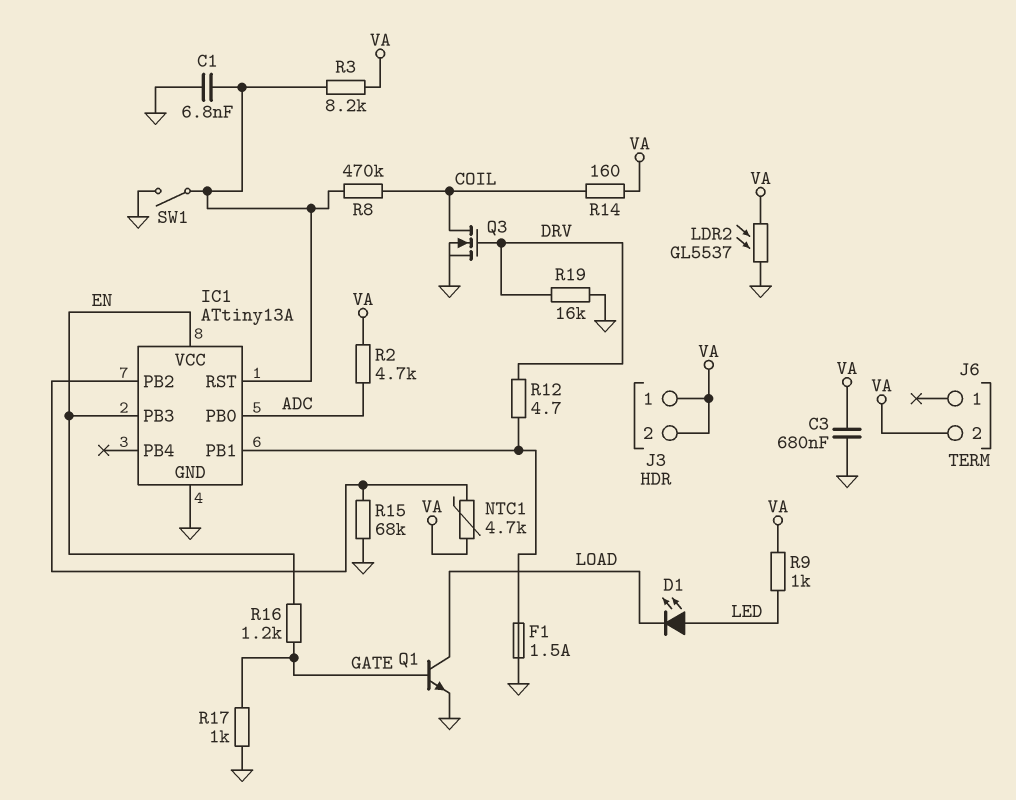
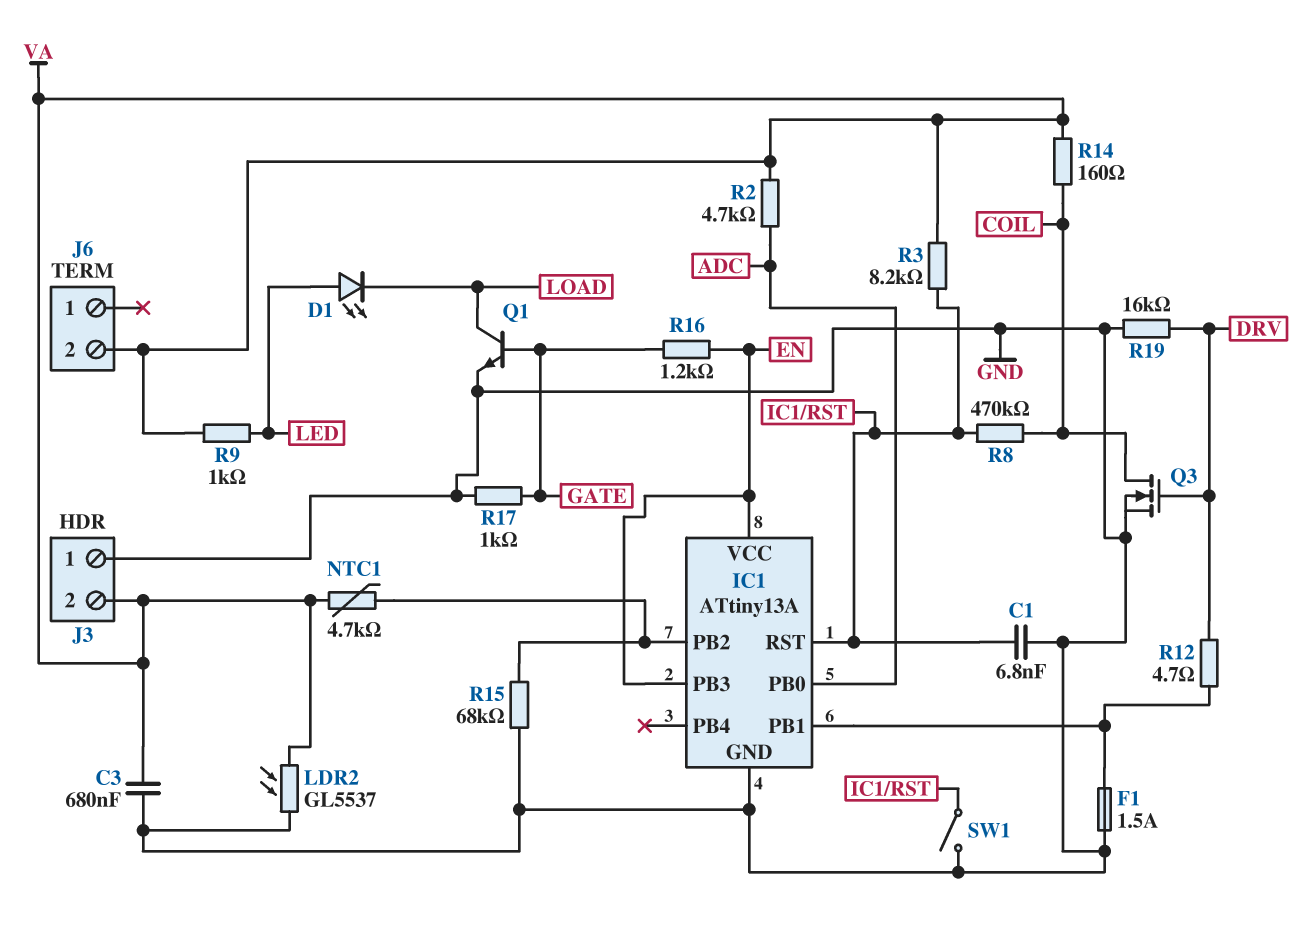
J3 pin 1: VA -> GND

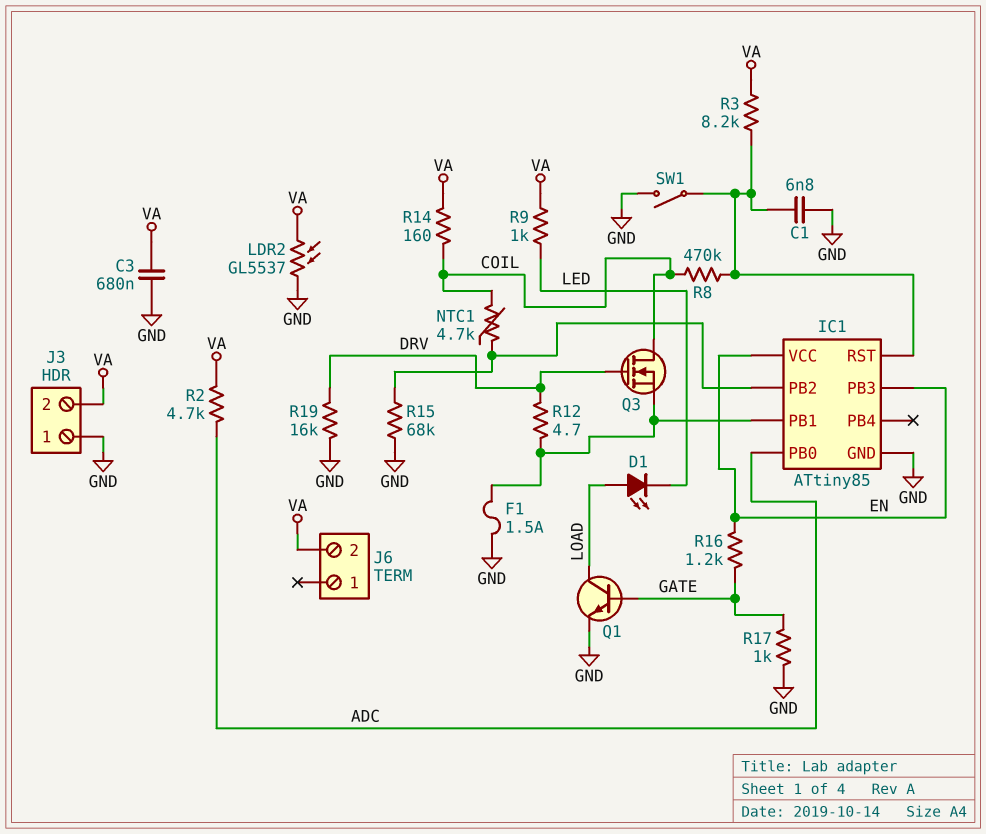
D1: LED (A LED, K LOAD) -> LED (A LOAD, K LED)
IC1: ATtiny13A -> ATtiny85
NTC1: 4.7k (IC1/PB2, VA) -> 4.7k (COIL, IC1/PB2)
Q3: NMOS (G DRV, D COIL, S GND) -> NMOS (G DRV, D COIL, S IC1/PB1)

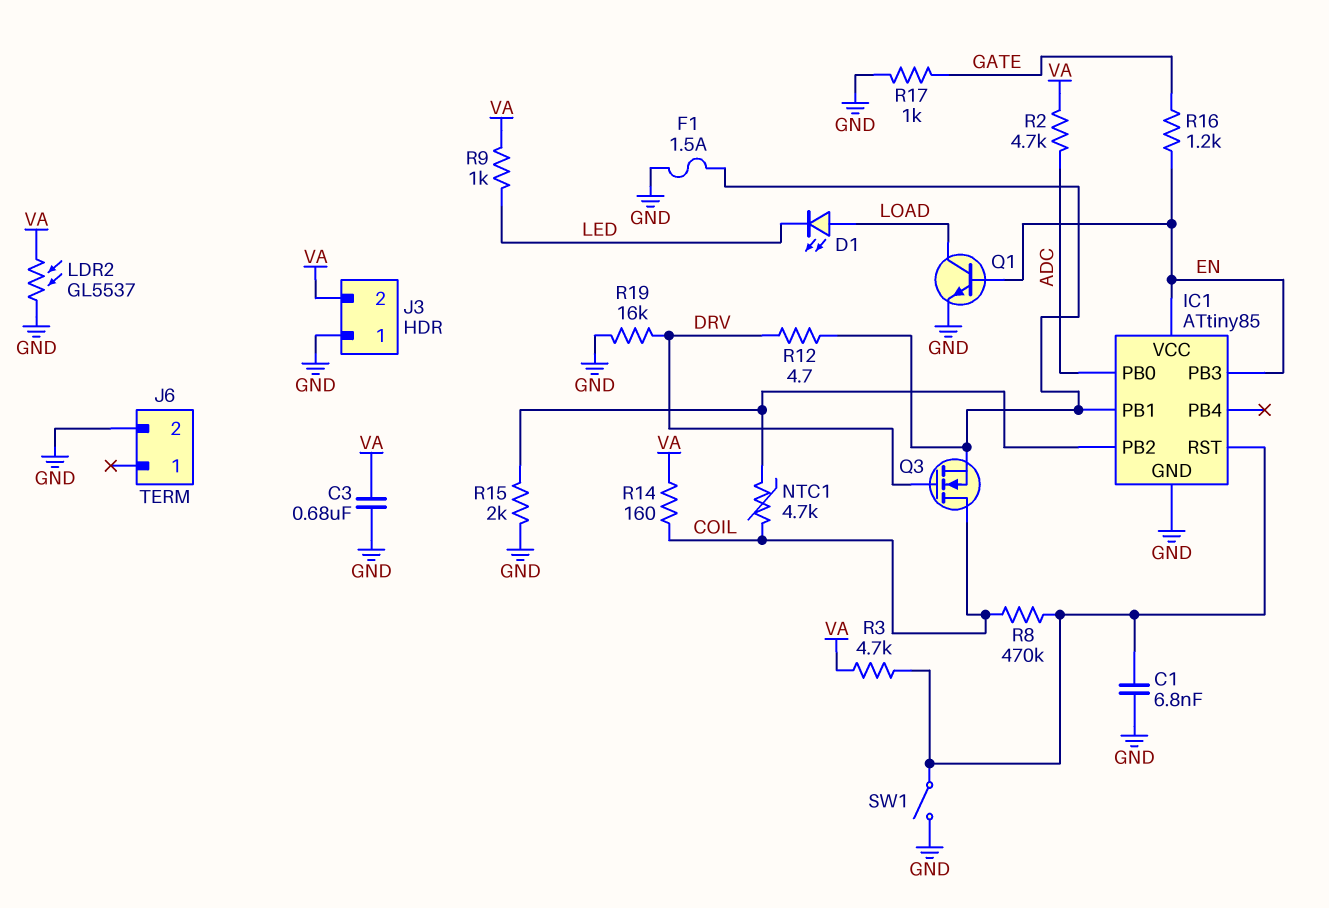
J6 pin 2: VA -> GND
Q1: NPN (B GATE, C LOAD, E GND) -> NPN (B EN, C LOAD, E GND)
R3: 8.2k (IC1/RST, VA) -> 4.7k (IC1/RST, VA)
R15: 68k (GND, IC1/PB2) -> 2k (GND, IC1/PB2)

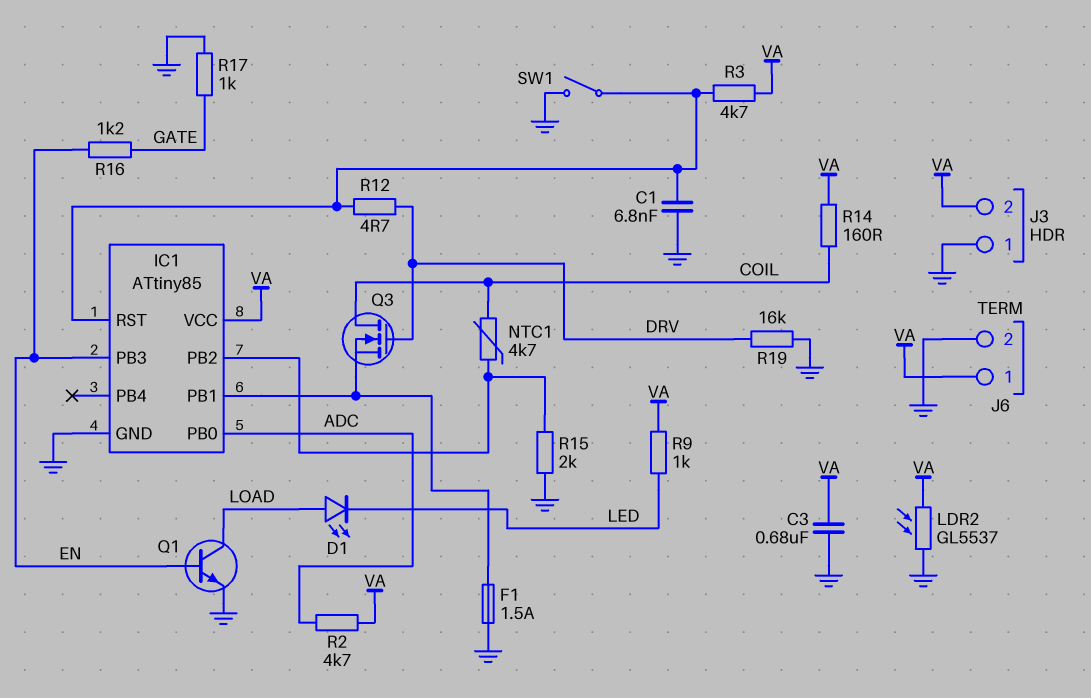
IC1 pin VCC: EN -> VA
J6 pin 1: none -> VA
R8: 470k (COIL, IC1/RST) -> none
R12: 4.7 (DRV, IC1/PB1) -> 4.7 (DRV, IC1/RST)

